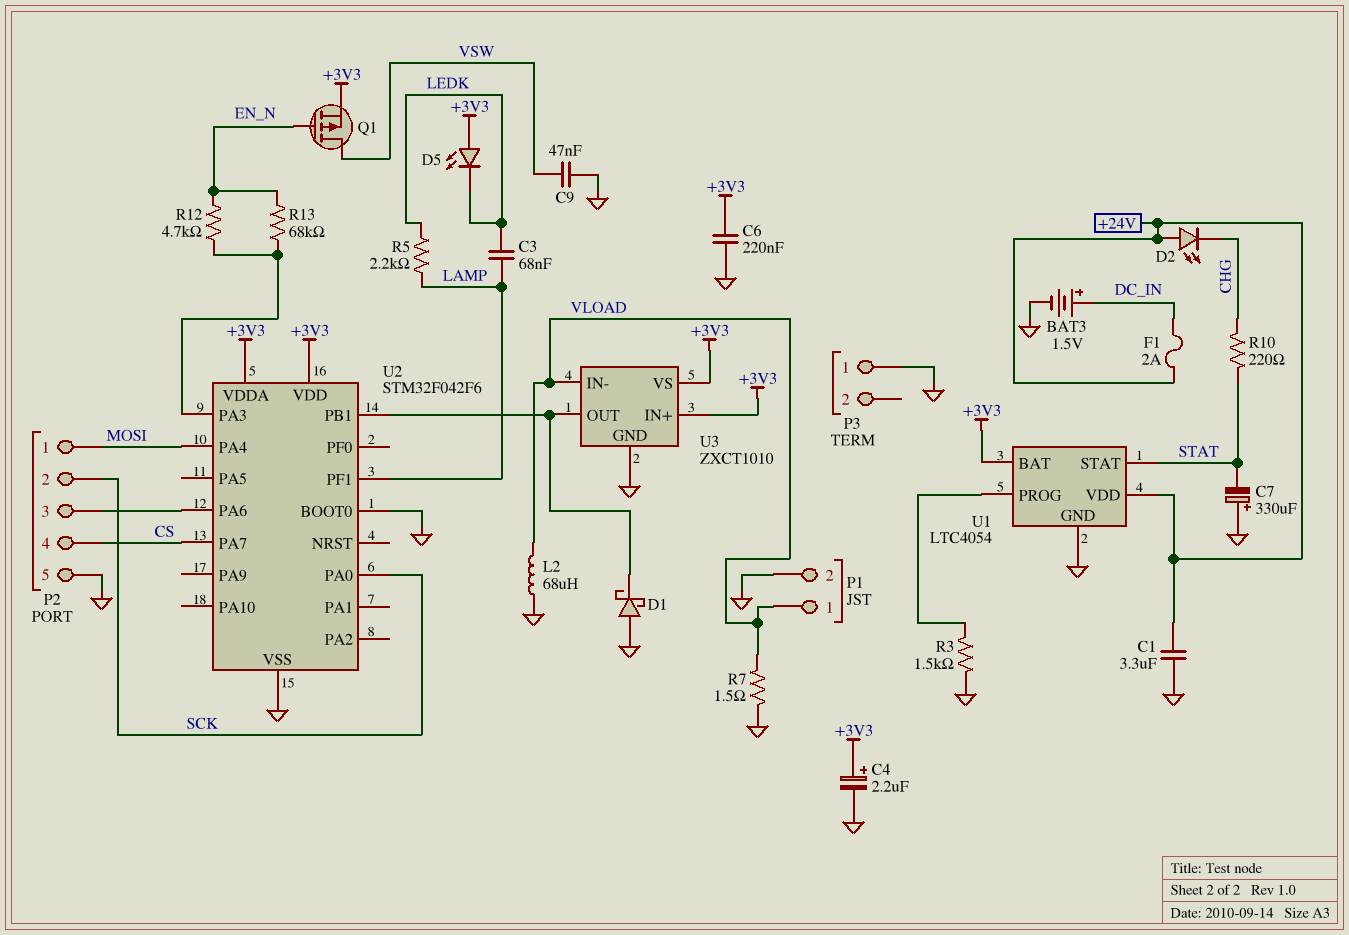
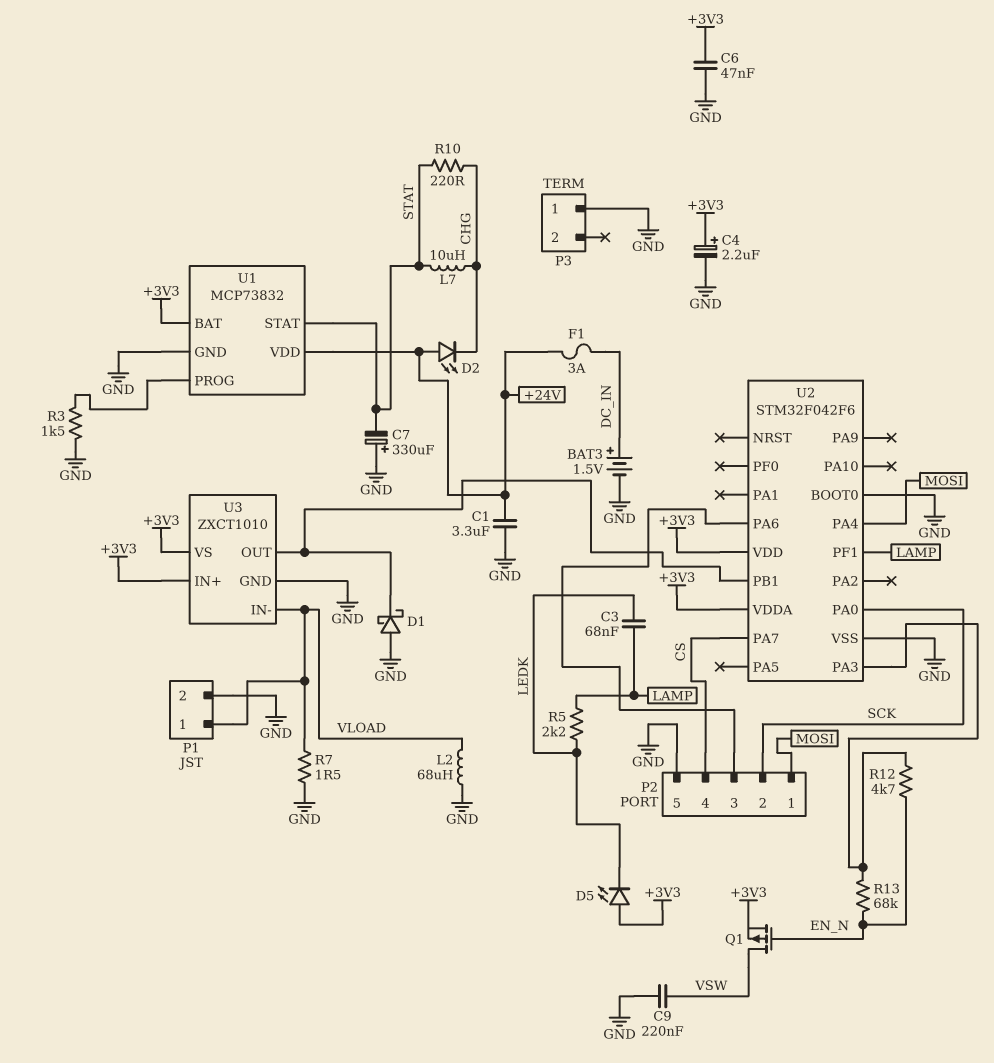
C6: 220nF (+3V3, GND) -> 47nF (+3V3, GND)
C9: 47nF (GND, VSW) -> 220nF (GND, VSW)
F1: 2A (+24V, DC_IN) -> 3A (+24V, DC_IN)
L7: none -> 10uH (CHG, STAT)
U1: LTC4054 -> MCP73832

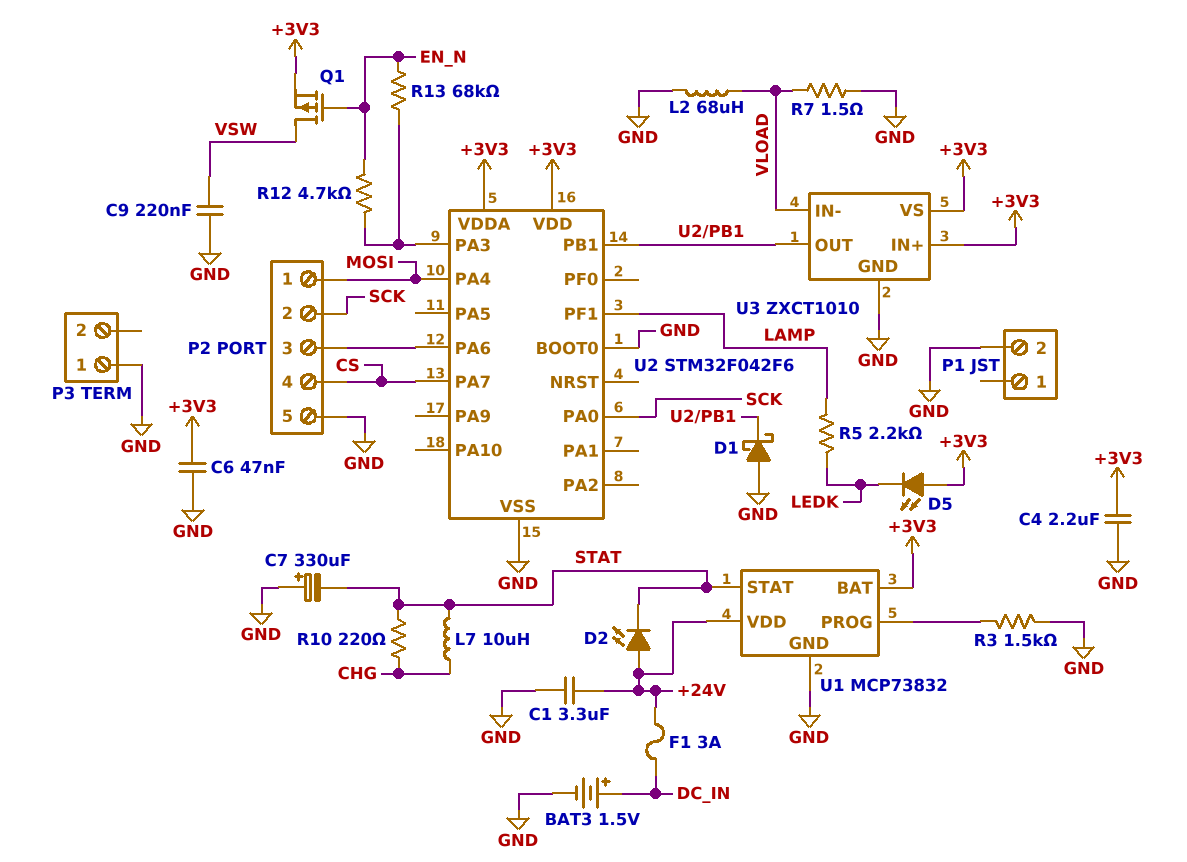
C3: 68nF (LAMP, LEDK) -> none
C4: 2.2uF (plus +3V3, minus GND) -> 2.2uF (+3V3, GND)
D2: LED (A +24V, K CHG) -> LED (A +24V, K STAT)
P1 pin 1: VLOAD -> none

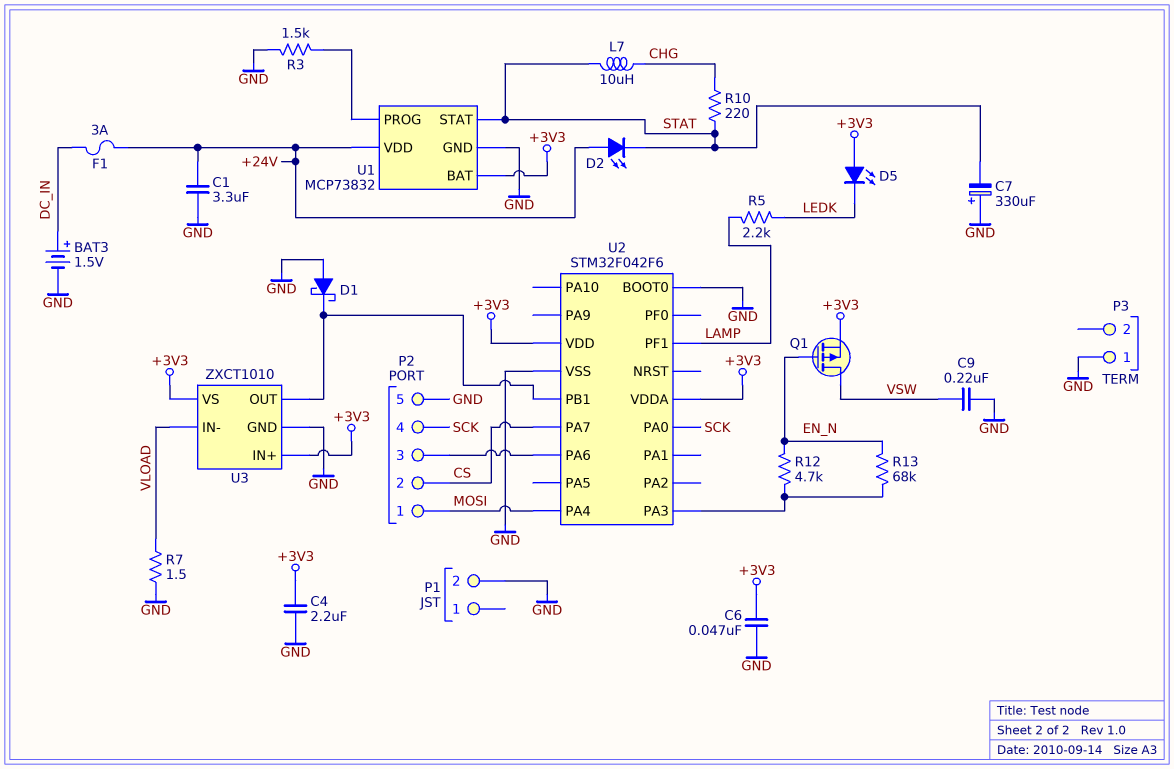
L2: 68uH (GND, VLOAD) -> none
P2 pin 2: SCK -> CS
P2 pin 4: CS -> SCK

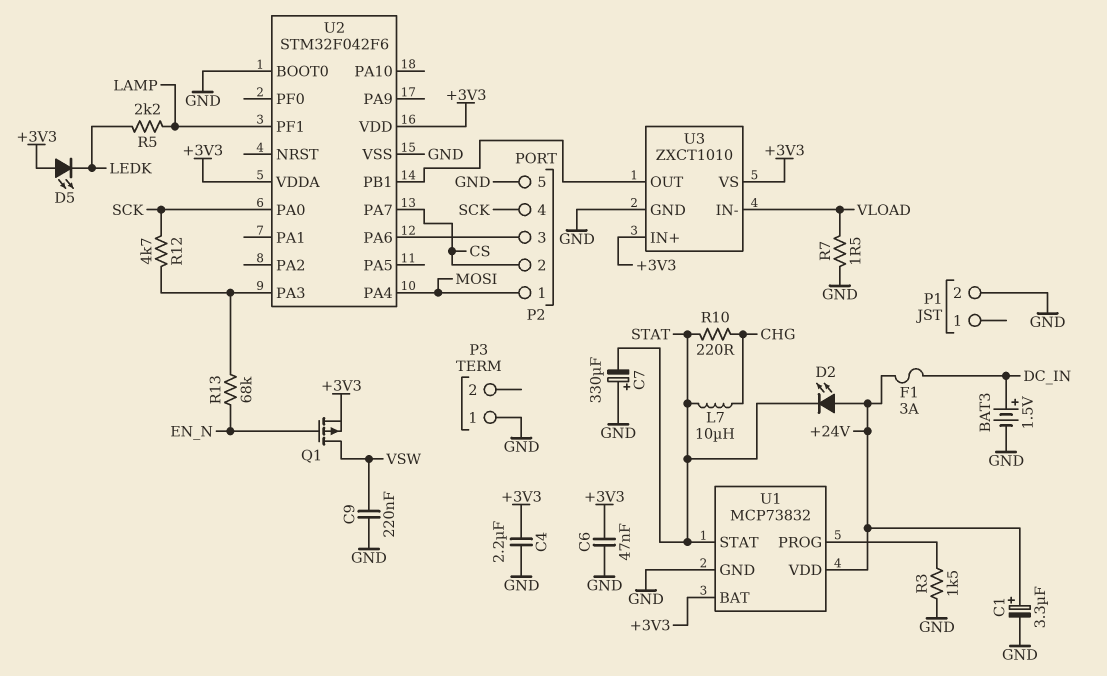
C1: 3.3uF (+24V, GND) -> 3.3uF (plus +24V, minus GND)
D1: schottky (A GND, K U2/PB1) -> none
R12: 4.7k (EN_N, U2/PA3) -> 4.7k (SCK, U2/PA3)

